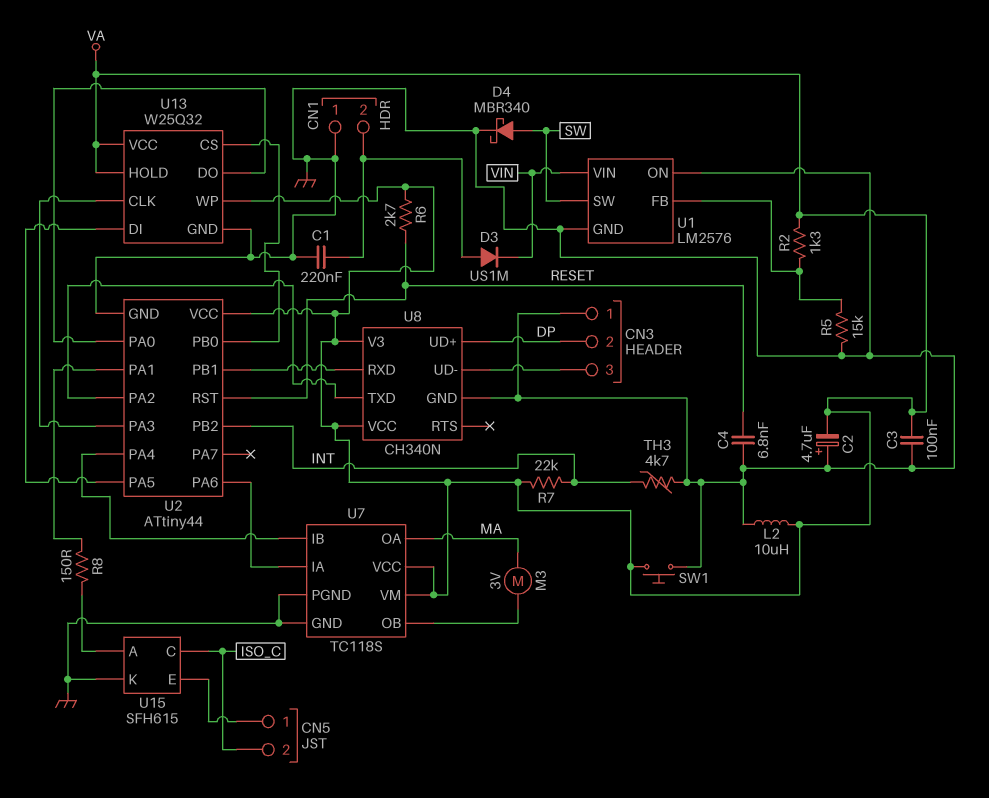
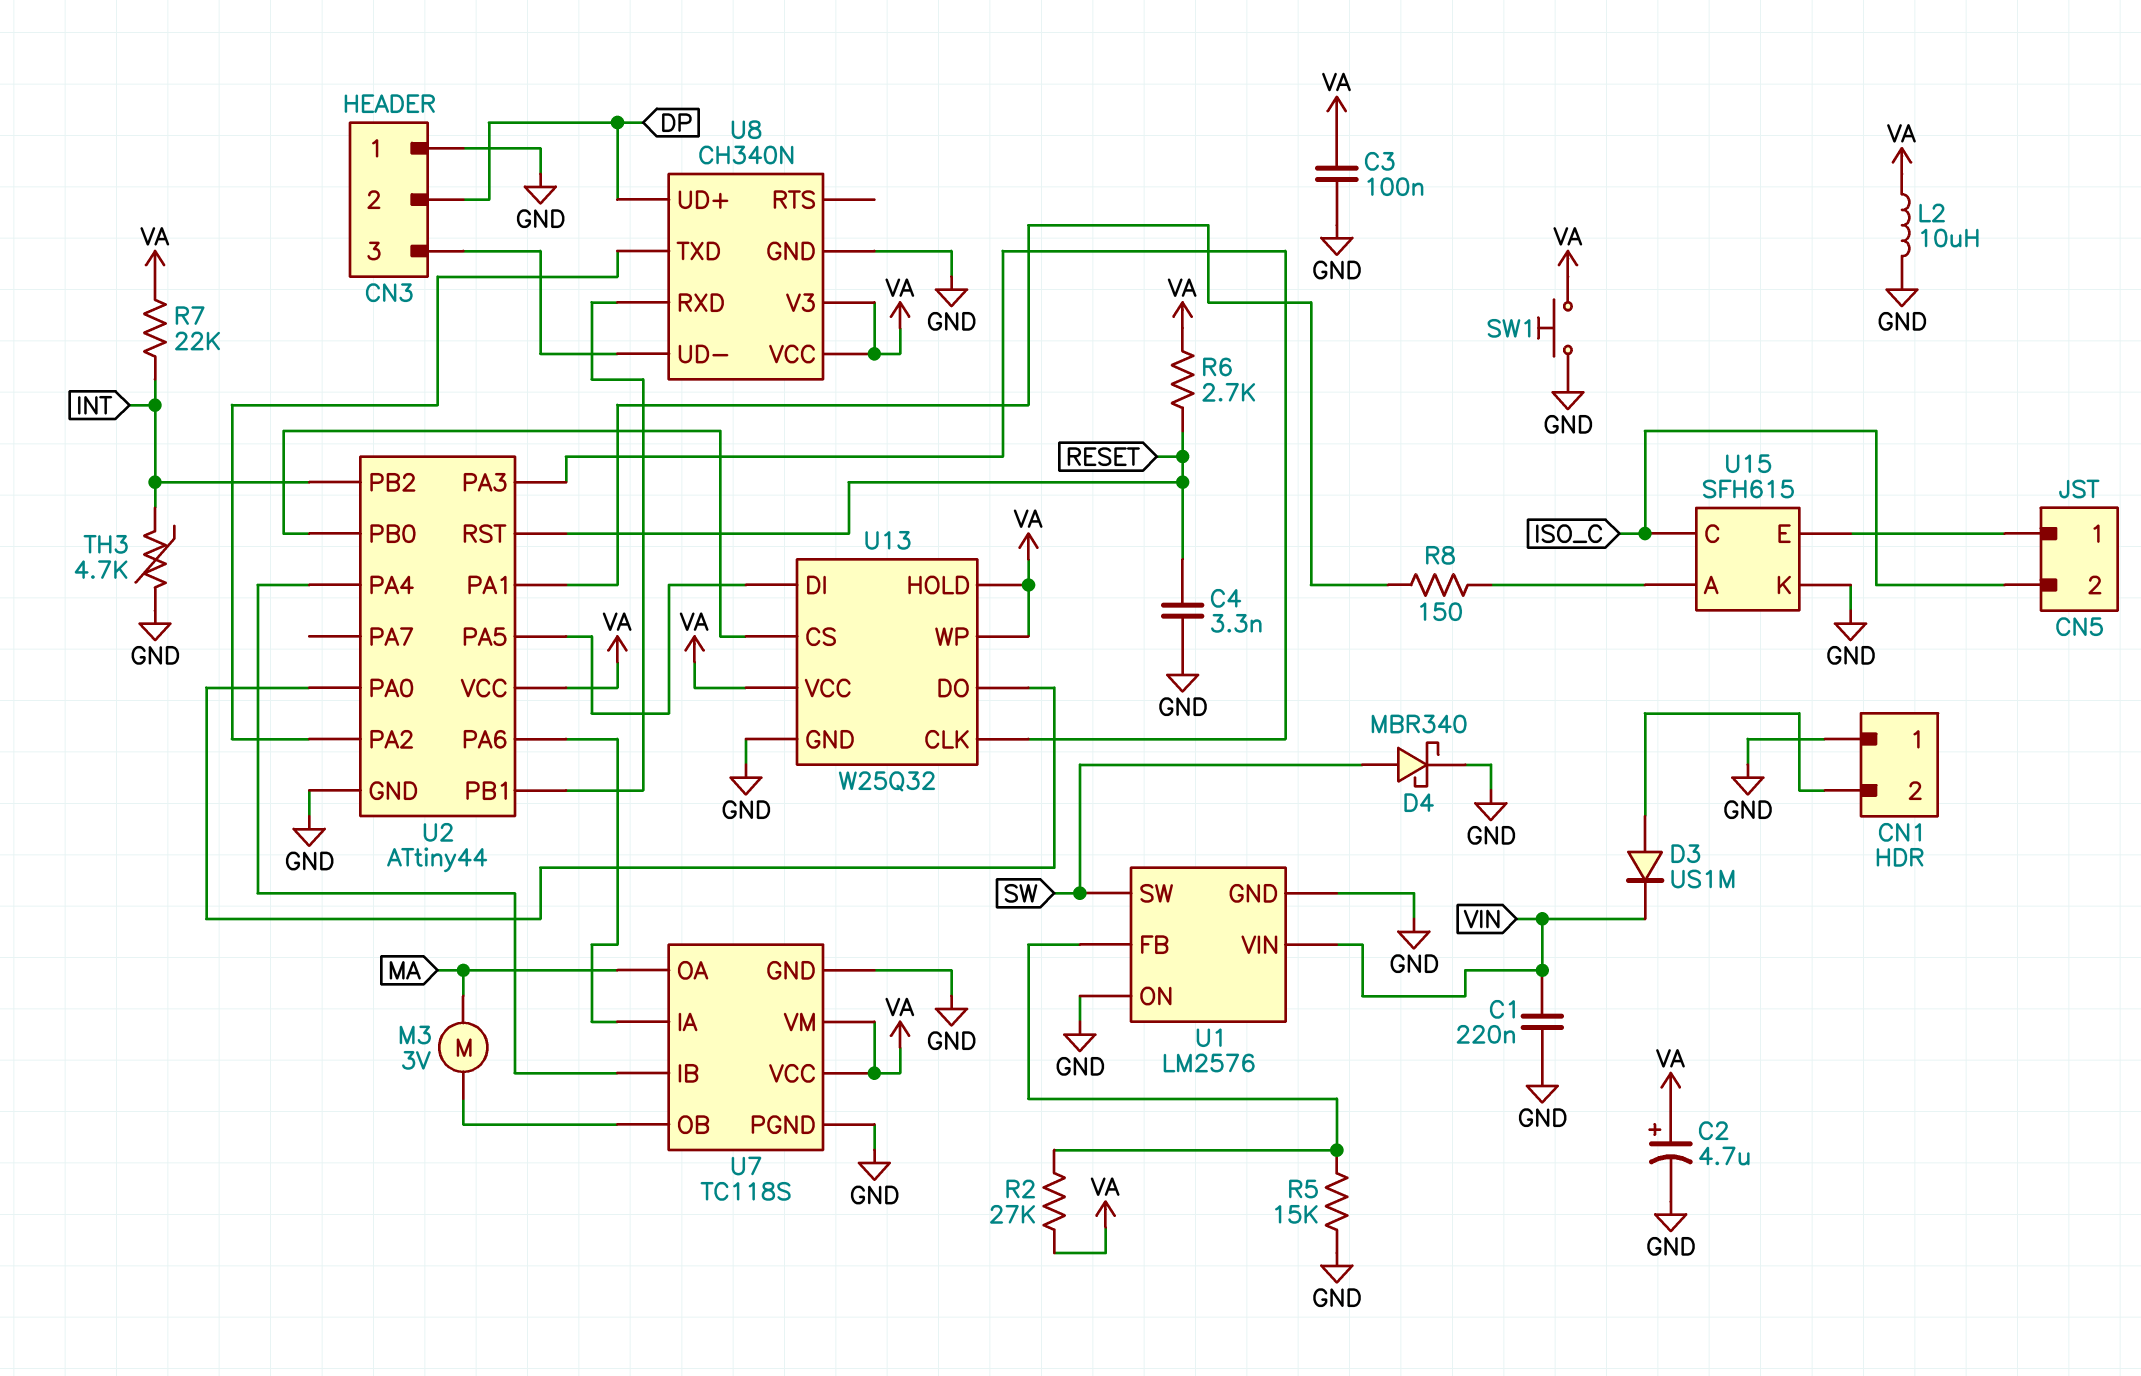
C1: 220nF (CN1/2, GND) -> 220nF (GND, VIN)
C2: 4.7uF (plus GND, minus VA) -> 4.7uF (plus VA, minus GND)
C4: 6.8nF (GND, RESET) -> 3.3nF (GND, RESET)
R2: 1.3k (U1/FB, VA) -> 27k (U1/FB, VA)

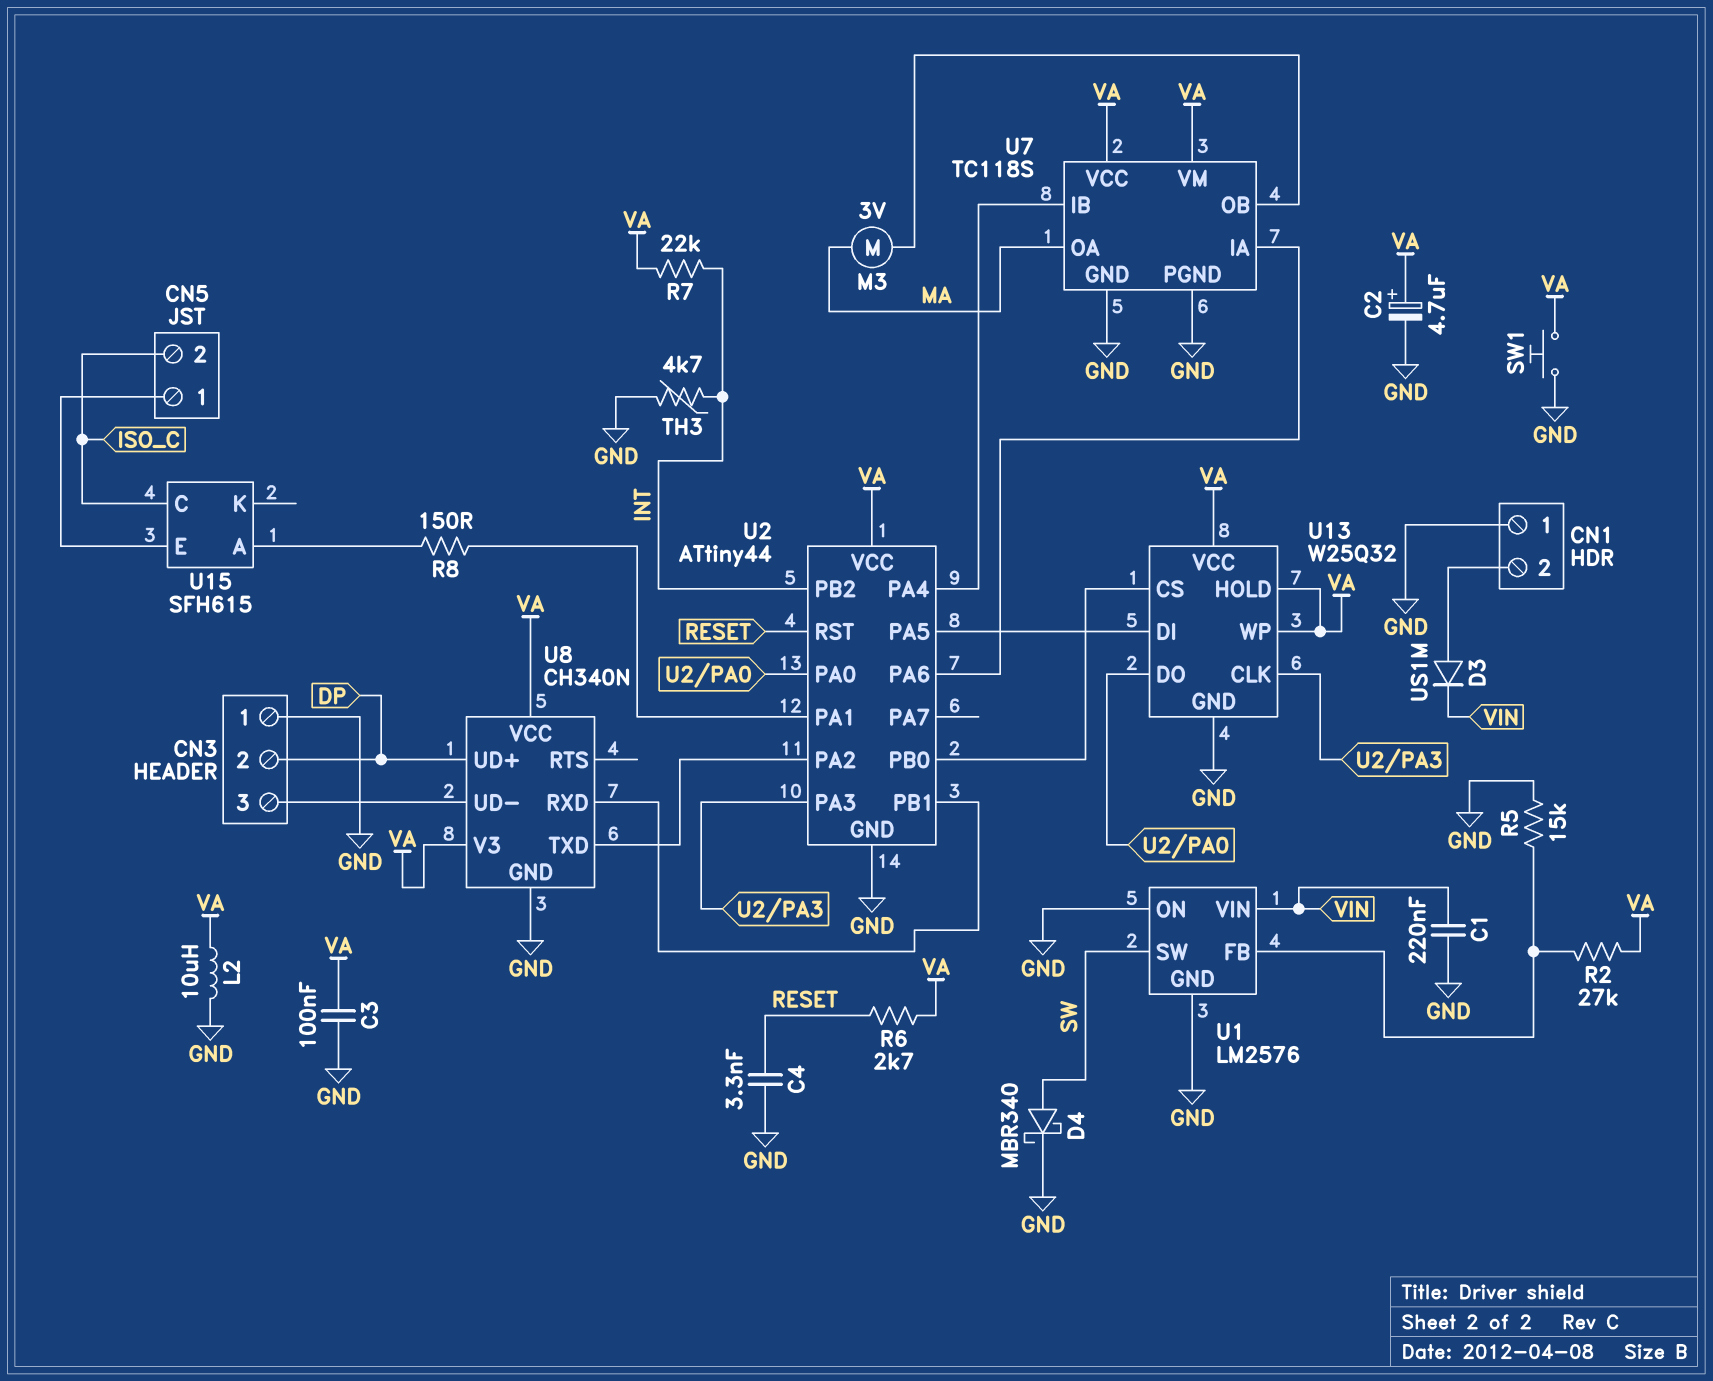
U15 pin K: GND -> none

